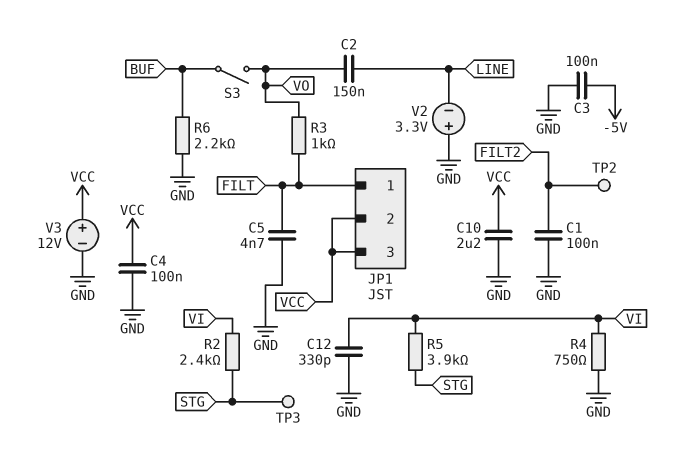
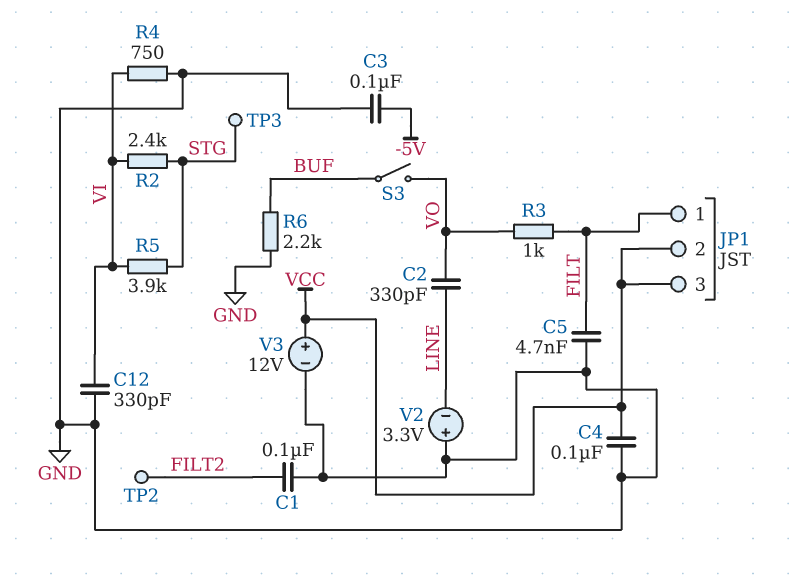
C2: 150nF (LINE, VO) -> 330pF (LINE, VO)
C10: 2.2uF (GND, VCC) -> none

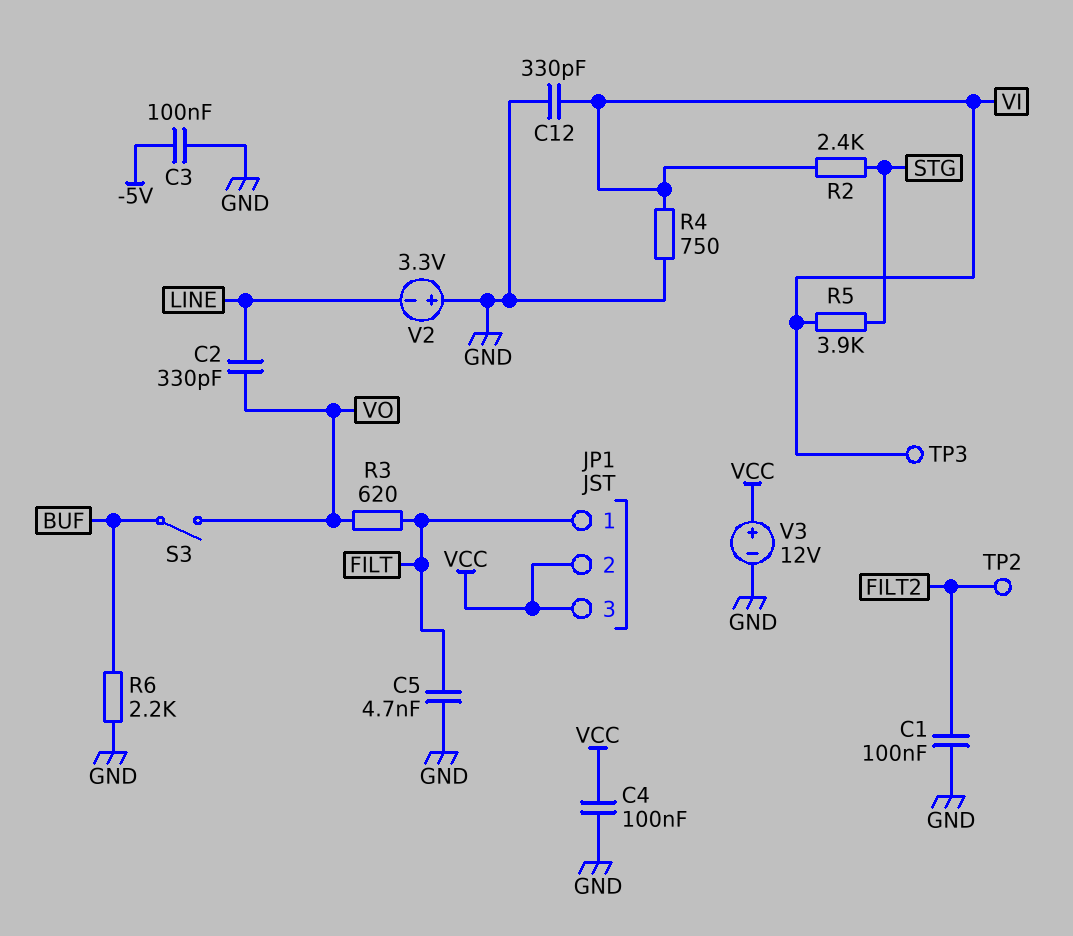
R3: 1k (FILT, VO) -> 620 (FILT, VO)
TP3: test point (STG) -> test point (VI)

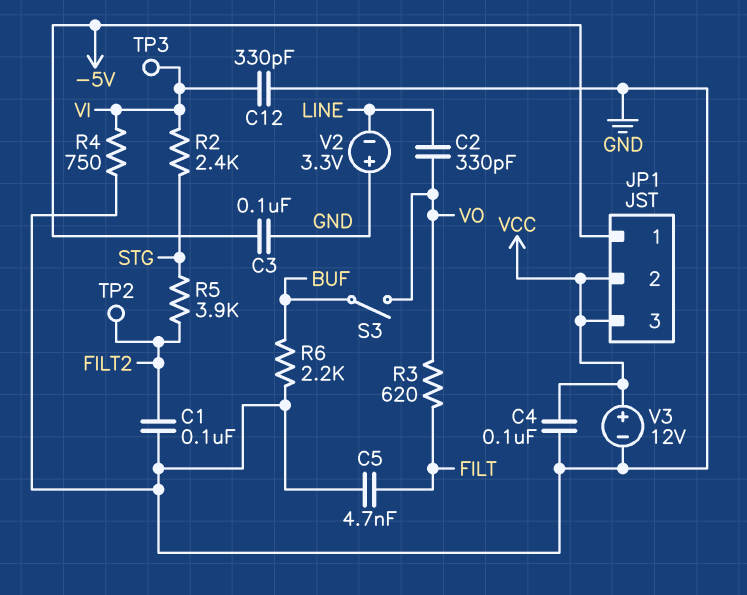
JP1 pin 1: FILT -> -5V
R5: 3.9k (STG, VI) -> 3.9k (FILT2, STG)

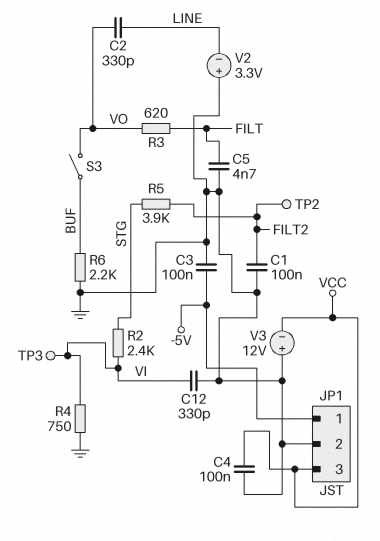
JP1 pin 2: VCC -> GND
V3: 12V (plus VCC, minus GND) -> 12V (plus GND, minus VCC)

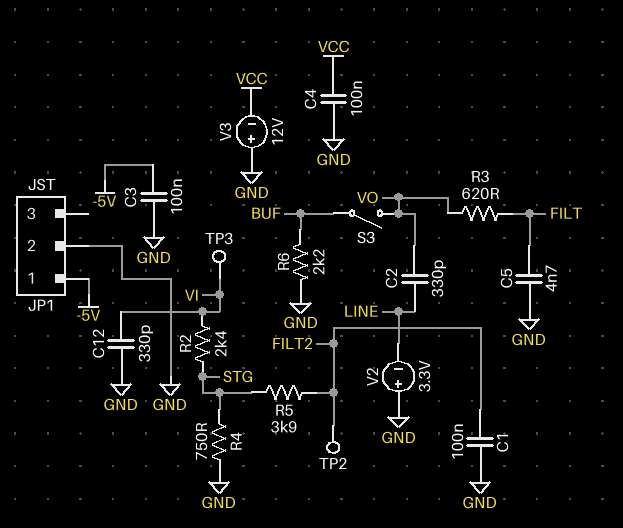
JP1 pin 3: VCC -> none
R4: 750 (GND, VI) -> 750 (GND, STG)

